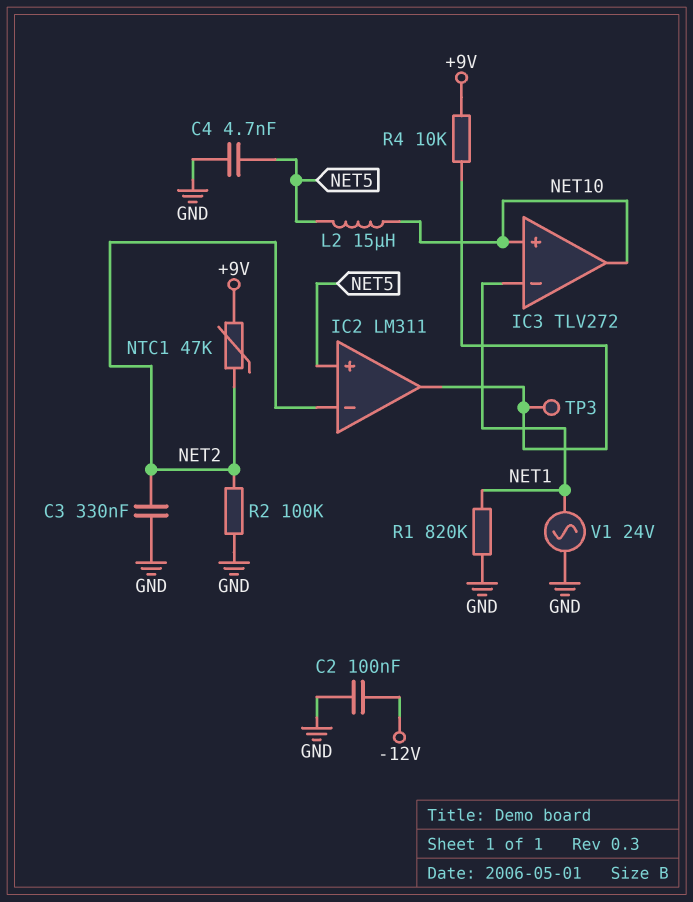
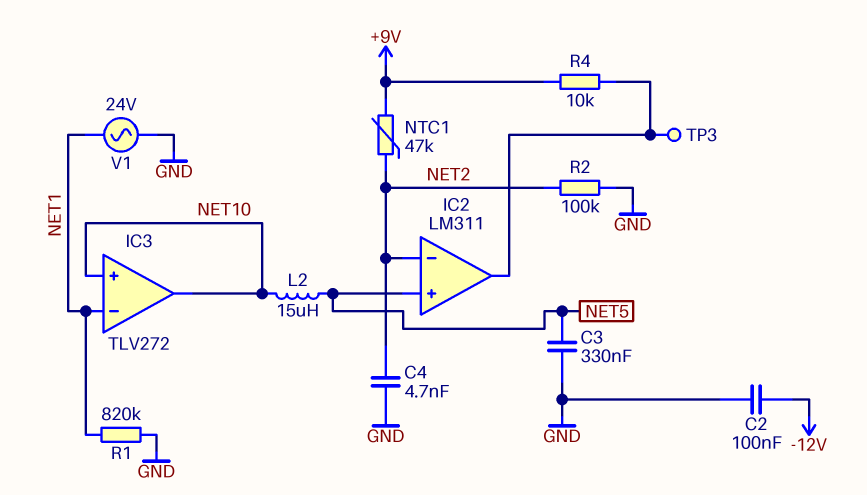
C3: 330nF (GND, NET2) -> 330nF (GND, NET5)
C4: 4.7nF (GND, NET5) -> 4.7nF (GND, NET2)

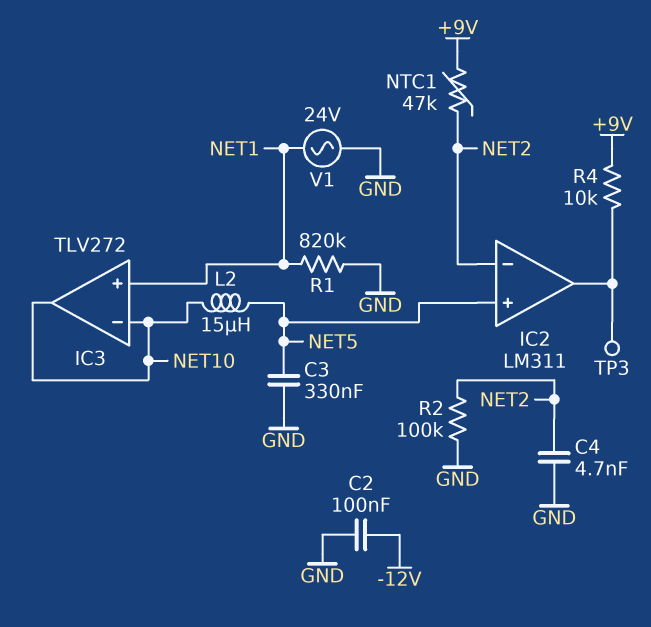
IC3 pin in+: NET10 -> NET1
IC3 pin in-: NET1 -> NET10

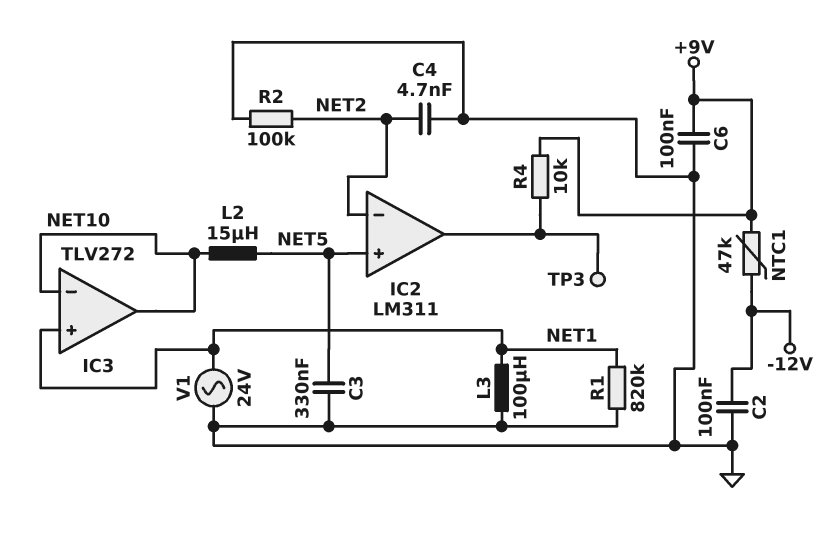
C6: none -> 100nF (+9V, GND)
L3: none -> 100uH (GND, NET1)
NTC1: 47k (+9V, NET2) -> 47k (+9V, -12V)

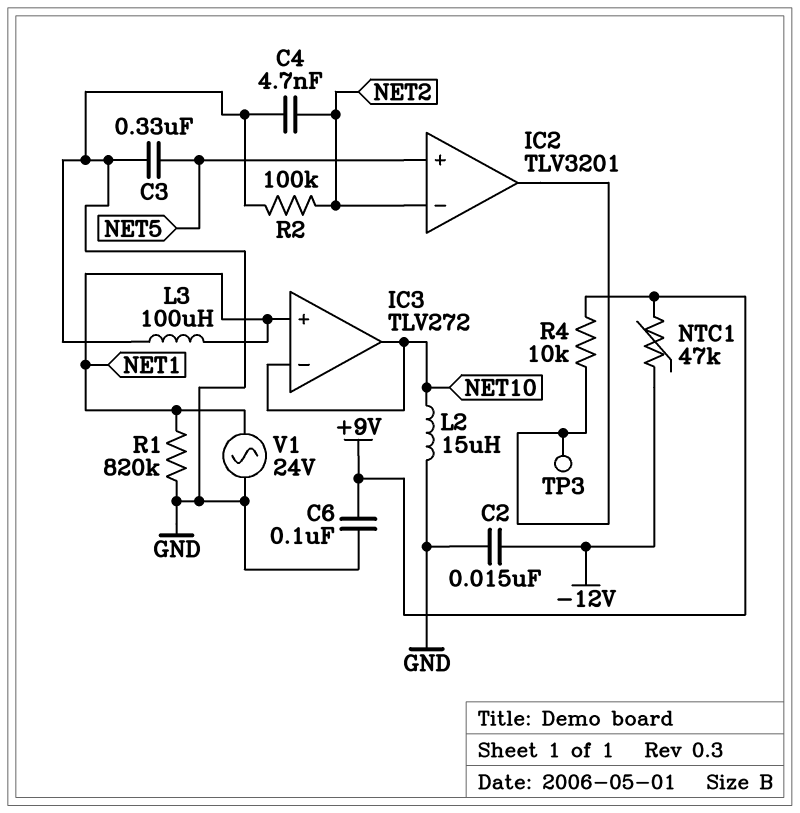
C2: 100nF (-12V, GND) -> 15nF (-12V, GND)
IC2: LM311 -> TLV3201
L2: 15uH (NET5, NET10) -> 15uH (GND, NET10)

